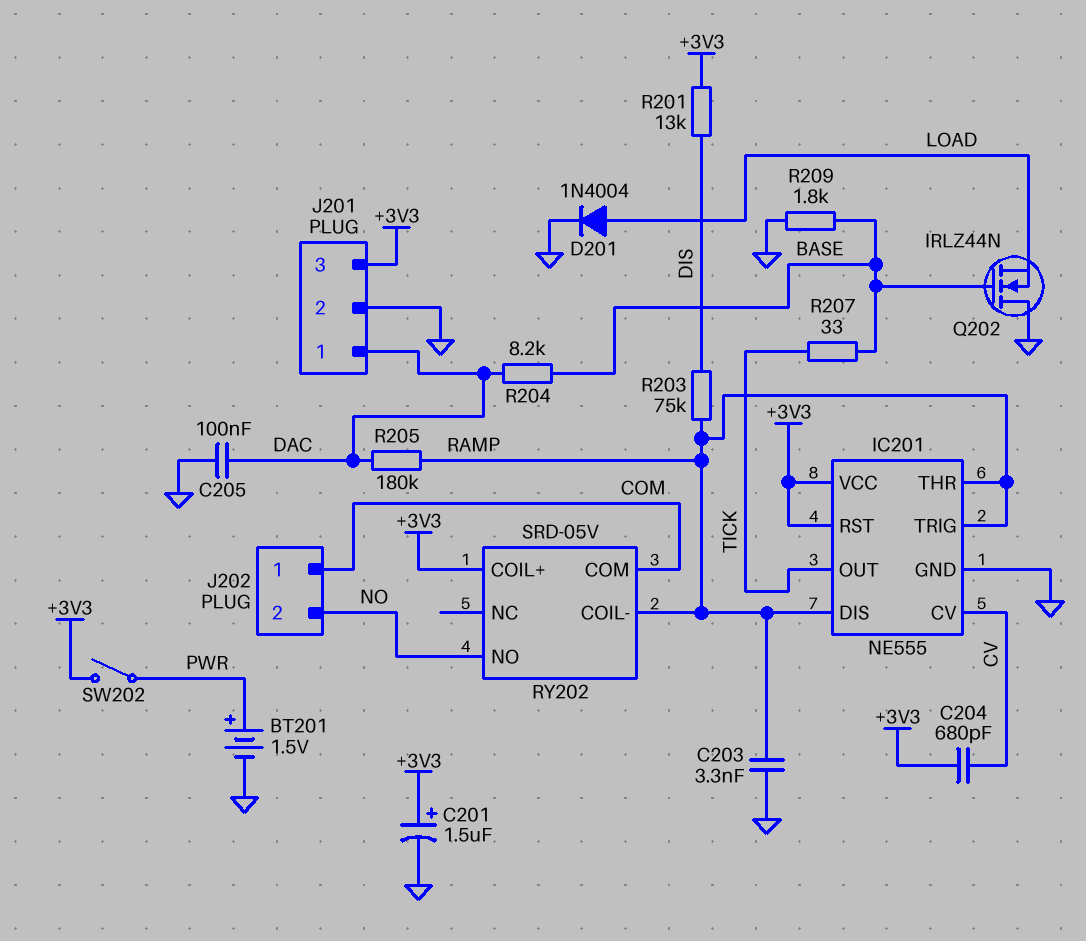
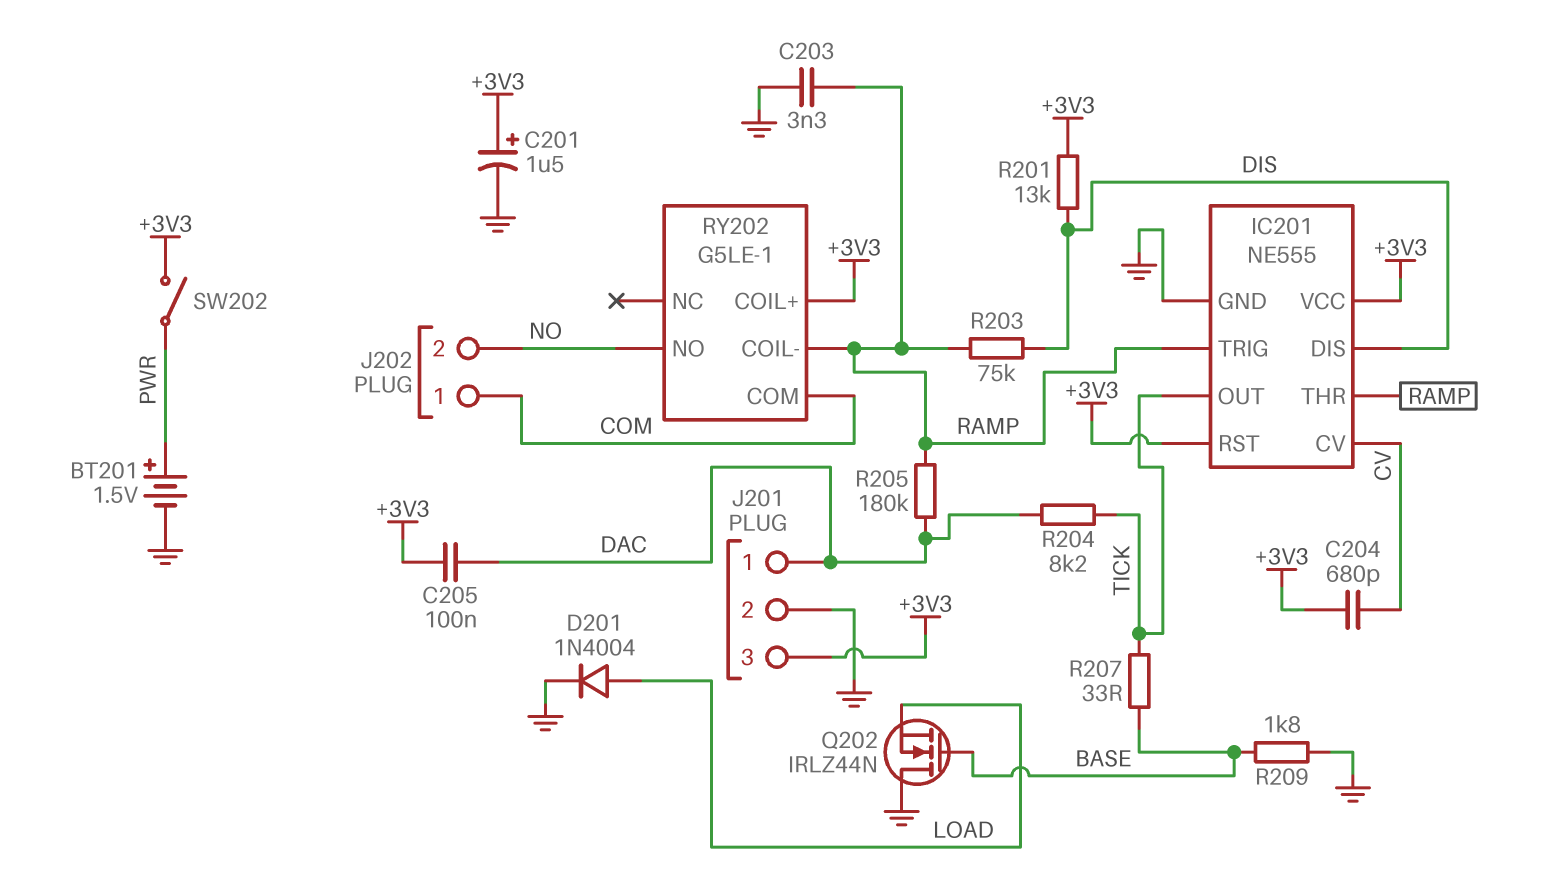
C205: 100nF (DAC, GND) -> 100nF (+3V3, DAC)
IC201 pin DIS: RAMP -> DIS
R204: 8.2k (BASE, DAC) -> 8.2k (DAC, TICK)
RY202: SRD-05V -> G5LE-1

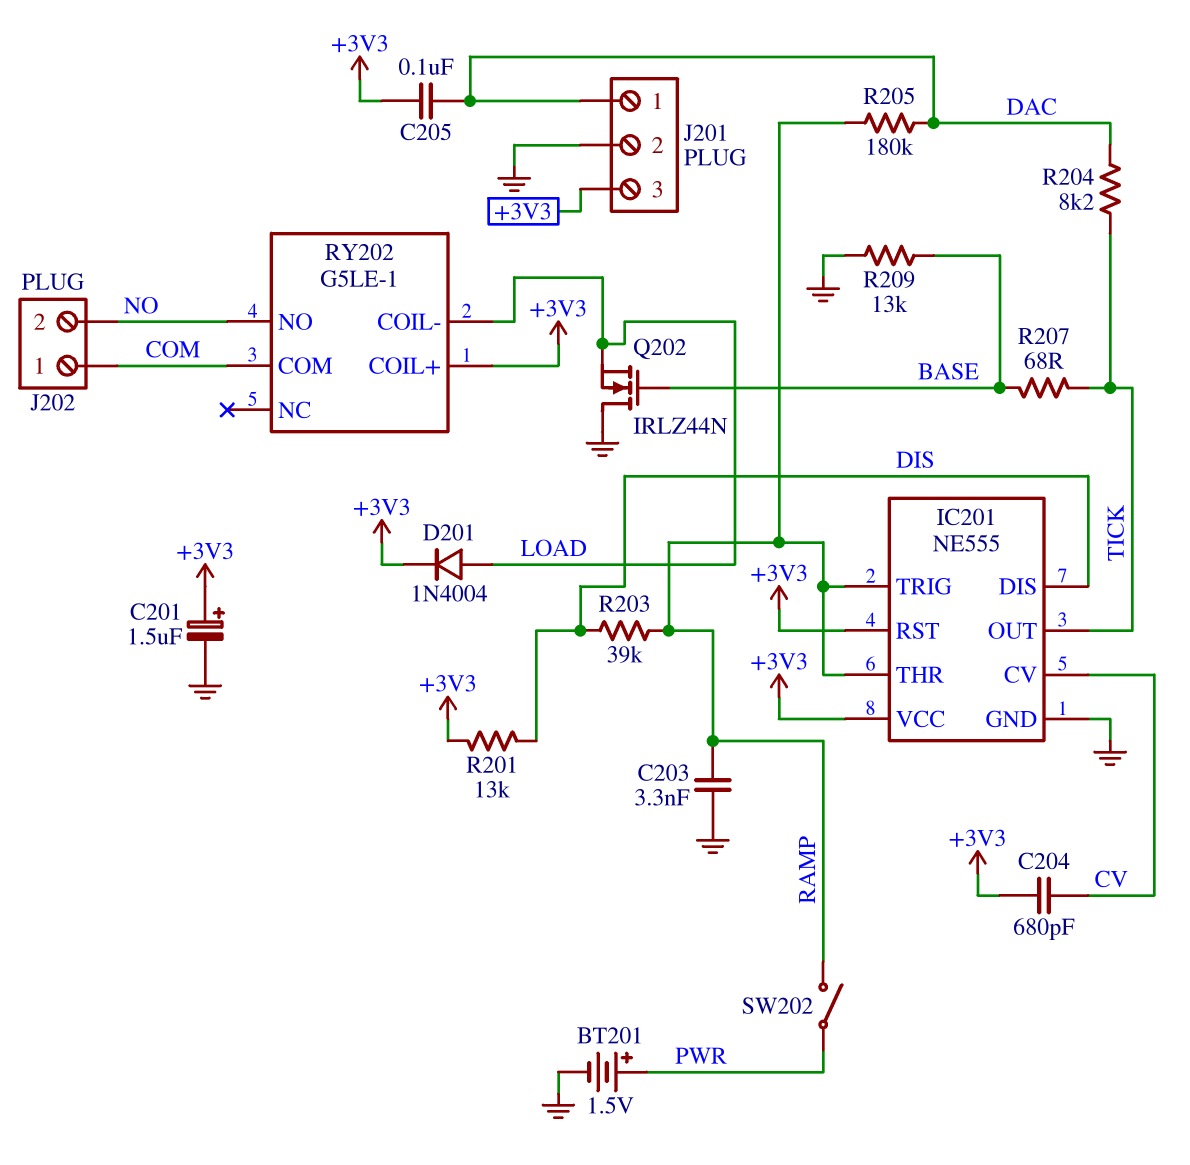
D201: diode 1N4004 (A LOAD, K GND) -> diode 1N4004 (A LOAD, K +3V3)
R203: 75k (DIS, RAMP) -> 39k (DIS, RAMP)
R207: 33 (BASE, TICK) -> 68 (BASE, TICK)
R209: 1.8k (BASE, GND) -> 13k (BASE, GND)
RY202 pin COIL-: RAMP -> LOAD
SW202: switch (+3V3, PWR) -> switch (PWR, RAMP)

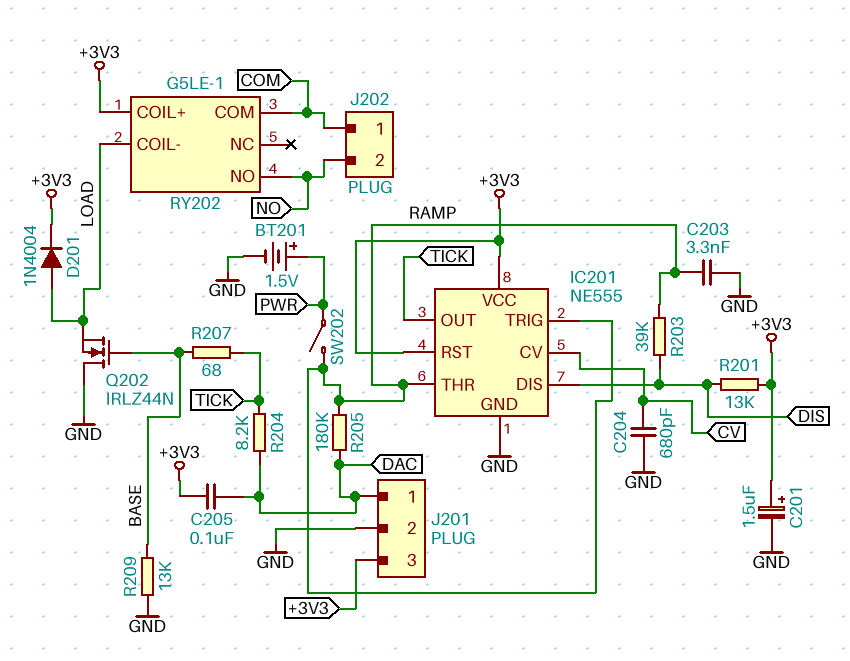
C204: 680pF (+3V3, CV) -> 680pF (CV, GND)

